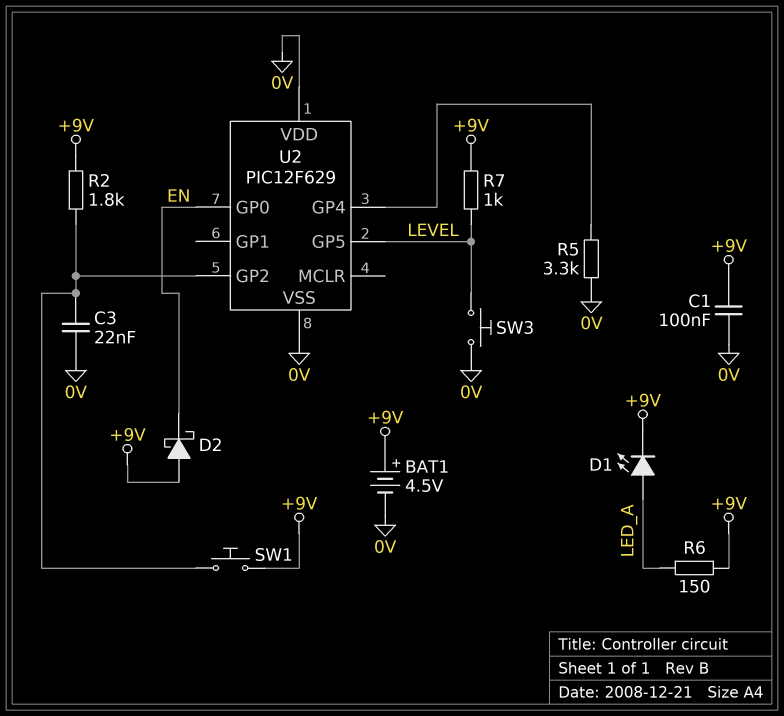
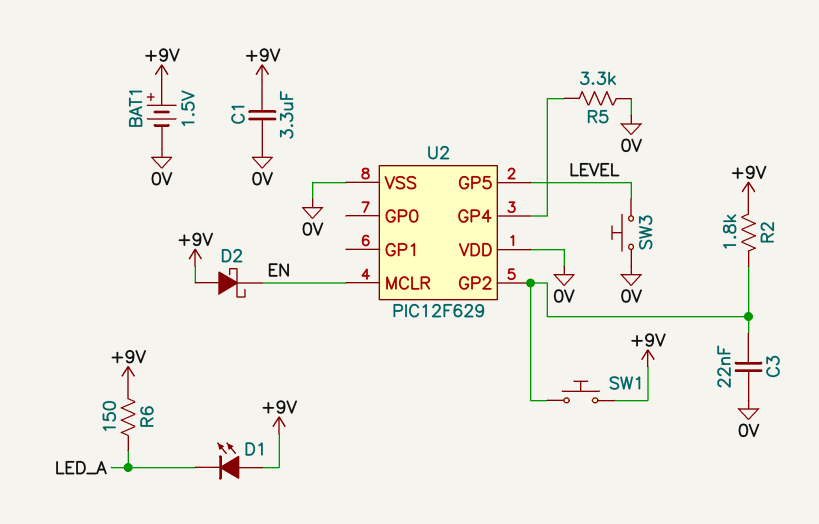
BAT1: 4.5V (plus +9V, minus 0V) -> 1.5V (plus +9V, minus 0V)
C1: 100nF (+9V, 0V) -> 3.3uF (+9V, 0V)
D1: LED (A LED_A, K +9V) -> LED (A +9V, K LED_A)
R7: 1k (+9V, LEVEL) -> none
U2 pin GP0: EN -> none
U2 pin MCLR: none -> EN

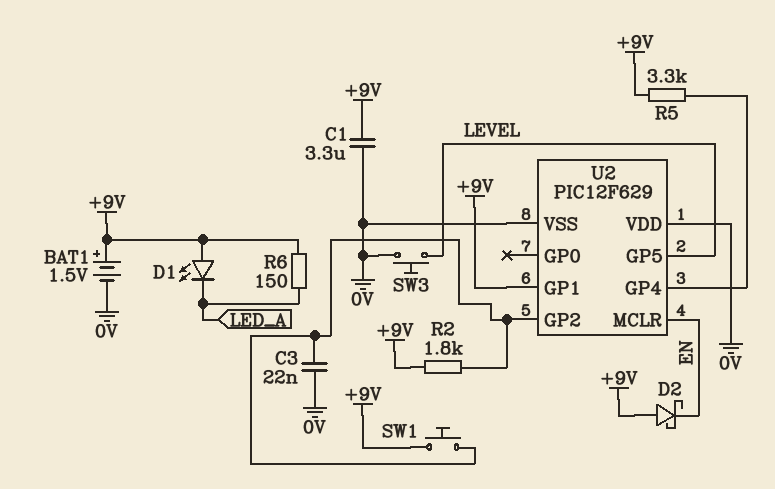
R5: 3.3k (0V, U2/GP4) -> 3.3k (+9V, U2/GP4)
U2 pin GP1: none -> +9V

